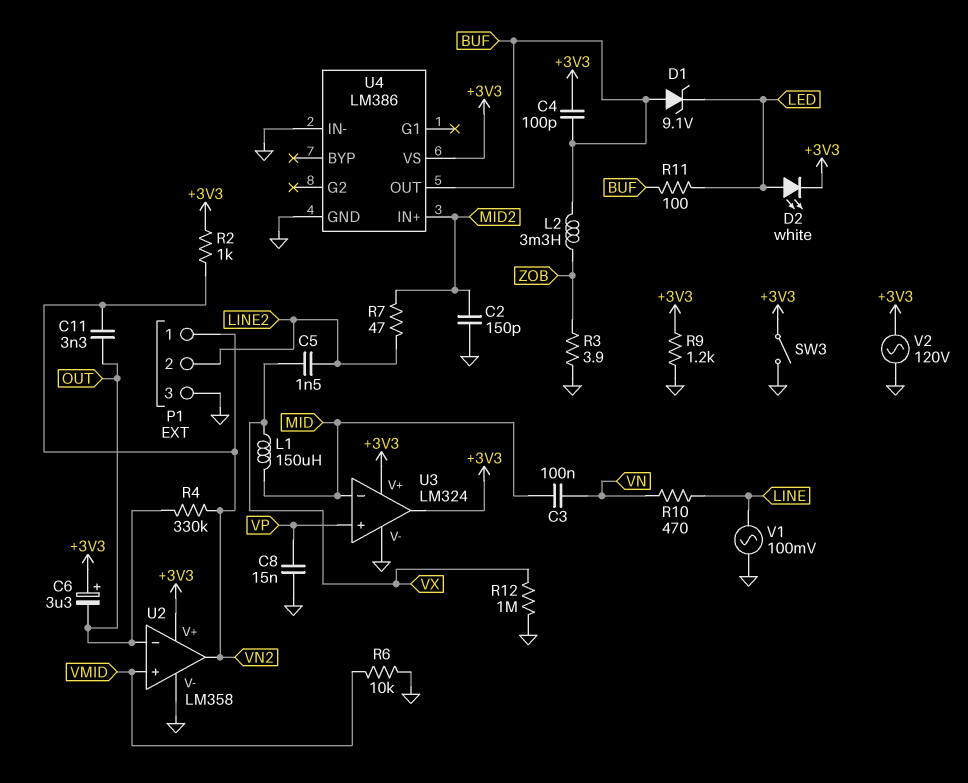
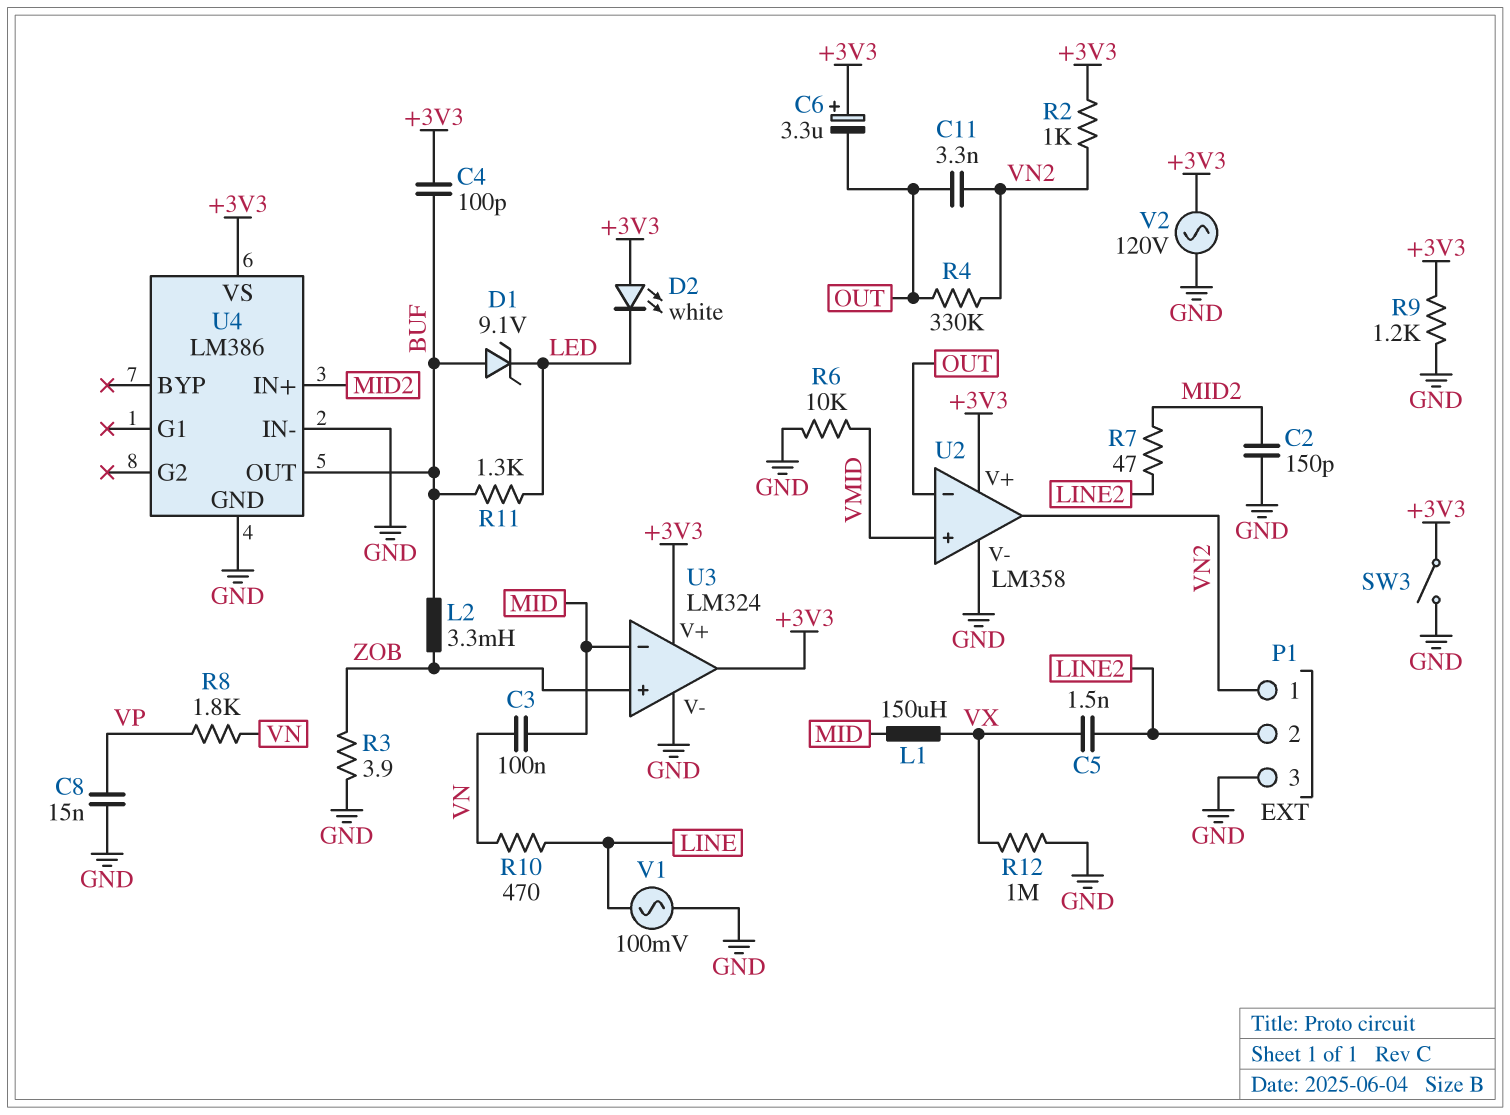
D2: LED white (A LED, K +3V3) -> LED white (A +3V3, K LED)
R8: none -> 1.8k (VN, VP)
R11: 100 (BUF, LED) -> 1.3k (BUF, LED)
U3 pin in+: VP -> ZOB

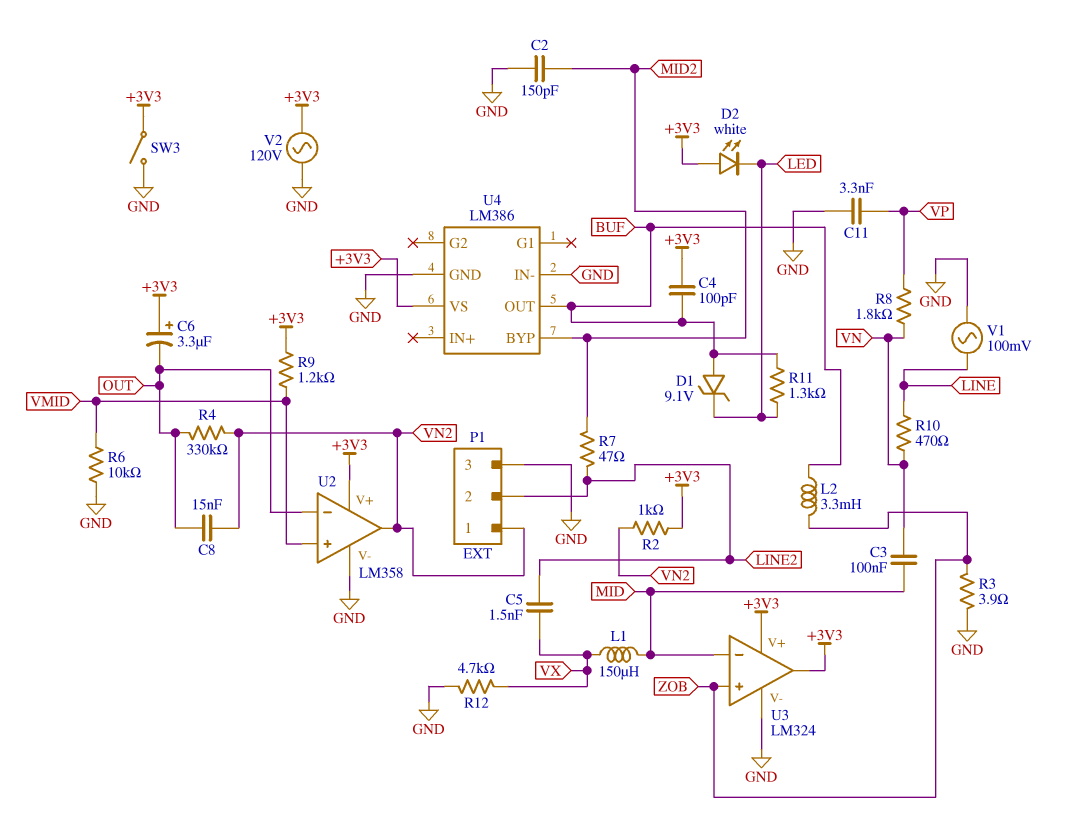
C8: 15nF (GND, VP) -> 15nF (OUT, VN2)
C11: 3.3nF (OUT, VN2) -> 3.3nF (GND, VP)
R9: 1.2k (+3V3, GND) -> 1.2k (+3V3, VMID)
R12: 1M (GND, VX) -> 4.7k (GND, VX)
U4 pin BYP: none -> MID2
U4 pin IN+: MID2 -> none

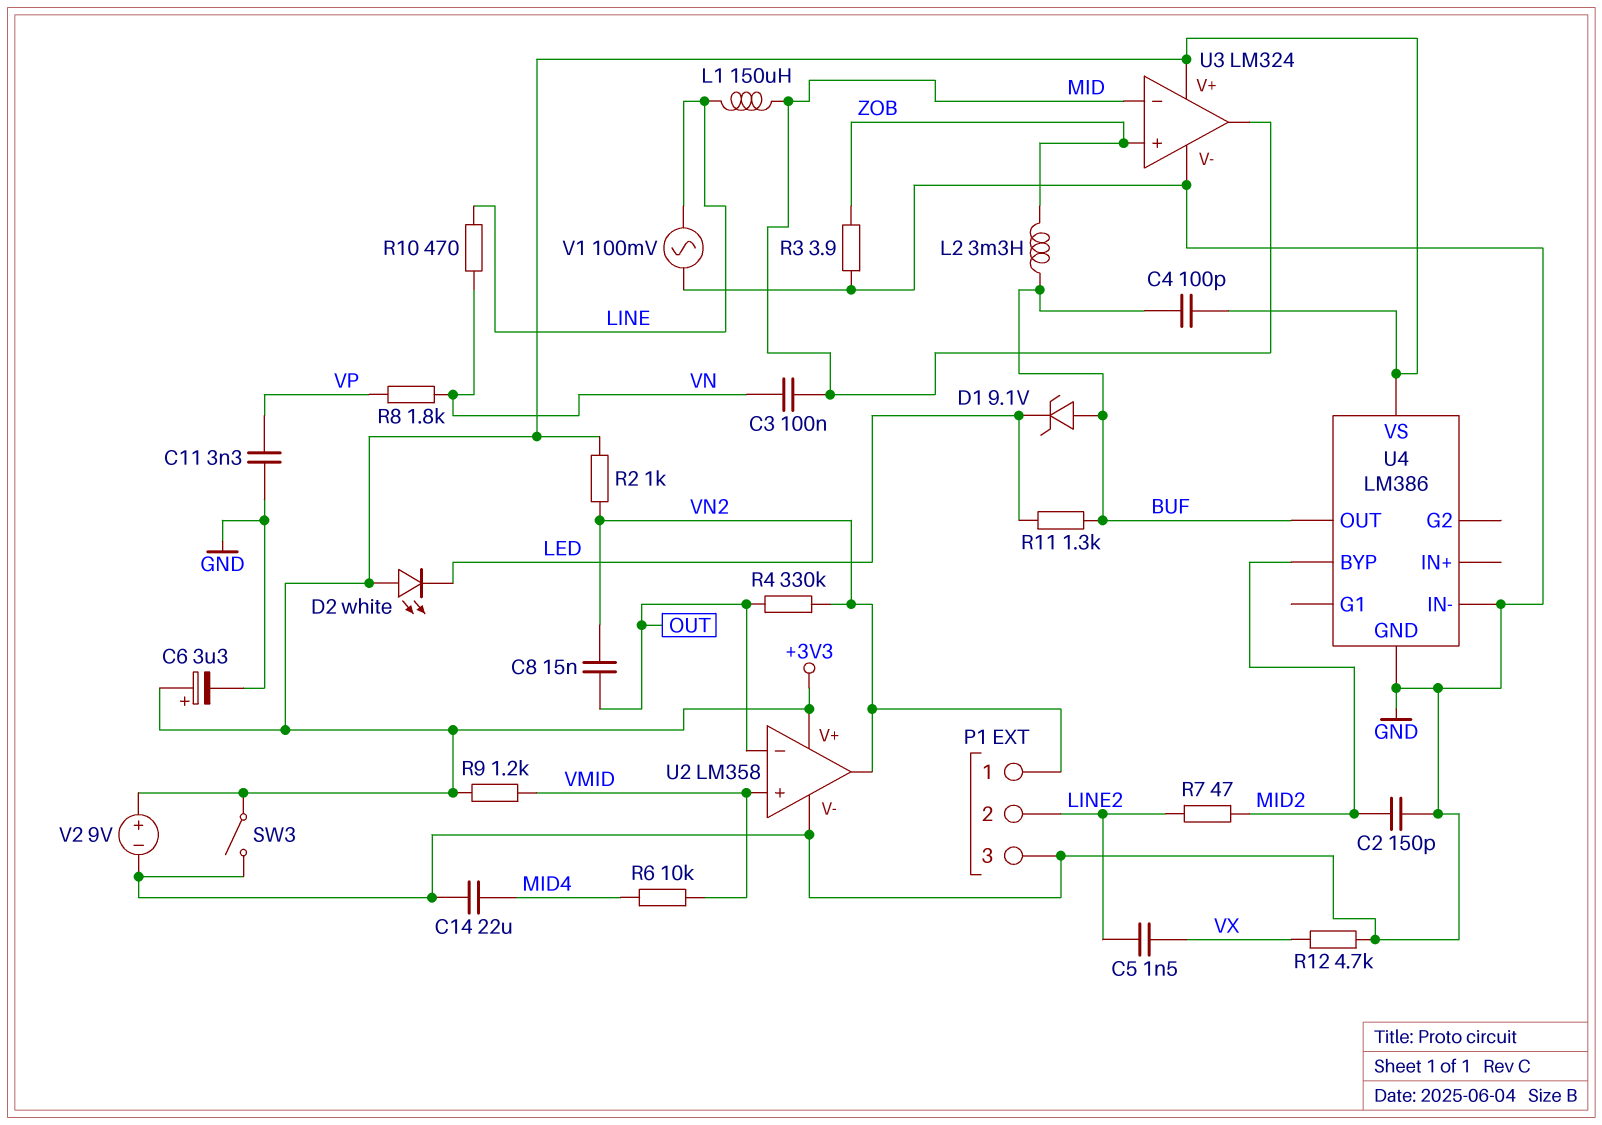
C6: 3.3uF (plus +3V3, minus OUT) -> 3.3uF (plus +3V3, minus GND)
C14: none -> 22uF (GND, MID4)
L1: 150uH (MID, VX) -> 150uH (LINE, MID)
R6: 10k (GND, VMID) -> 10k (MID4, VMID)
U3 pin out: +3V3 -> MID
V2: AC 120V (+3V3, GND) -> 9V (plus +3V3, minus GND)

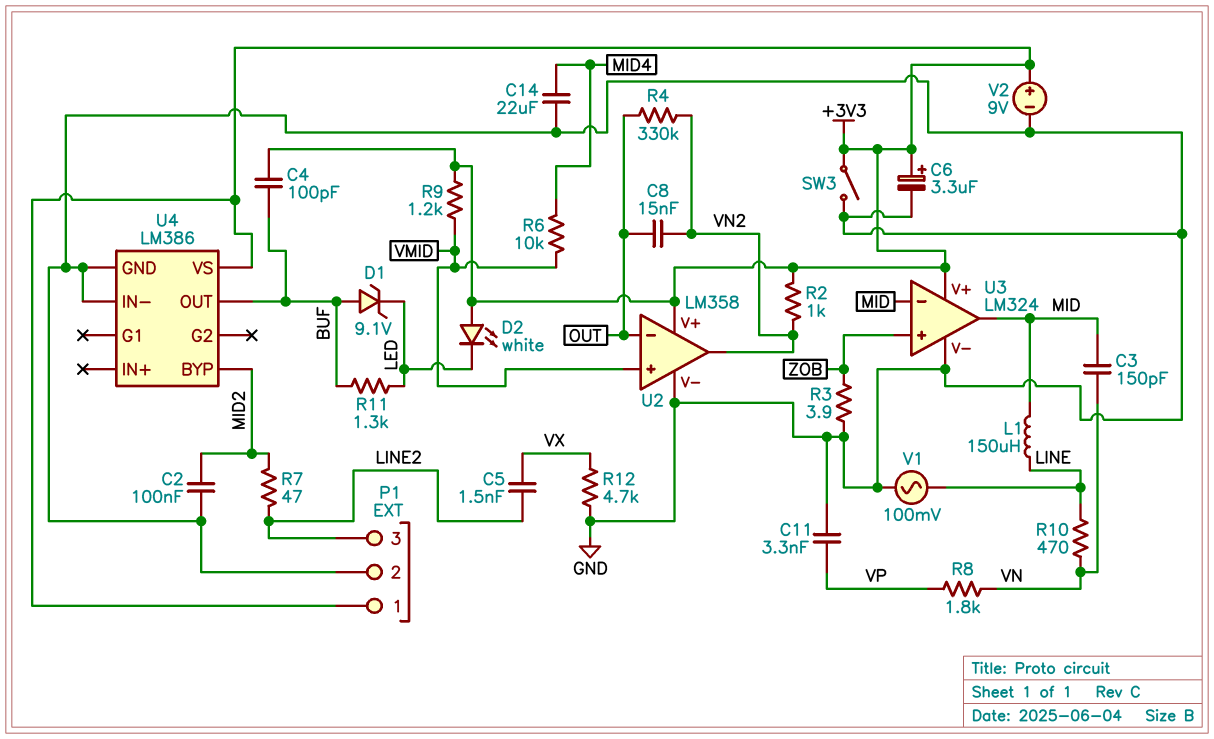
C2: 150pF (GND, MID2) -> 100nF (GND, MID2)
C3: 100nF (MID, VN) -> 150pF (MID, VN)
L2: 3.3mH (BUF, ZOB) -> none
P1 pin 1: VN2 -> +3V3
P1 pin 2: LINE2 -> GND
P1 pin 3: GND -> LINE2

